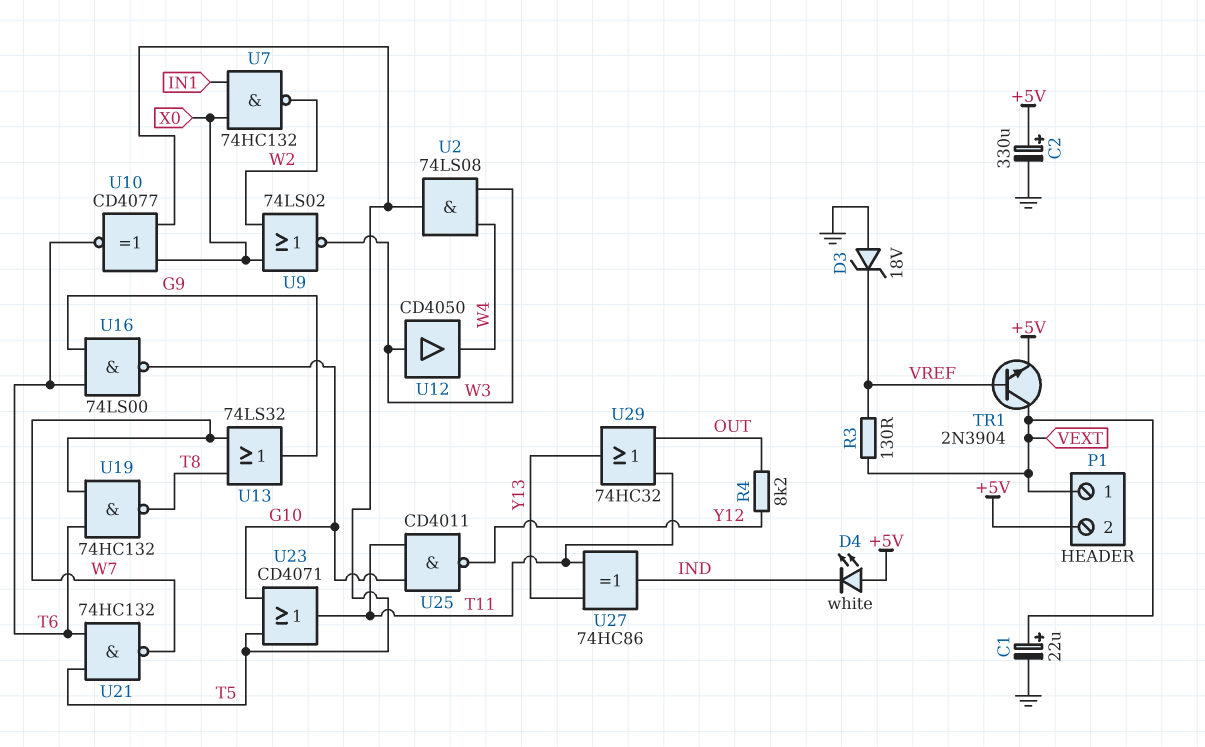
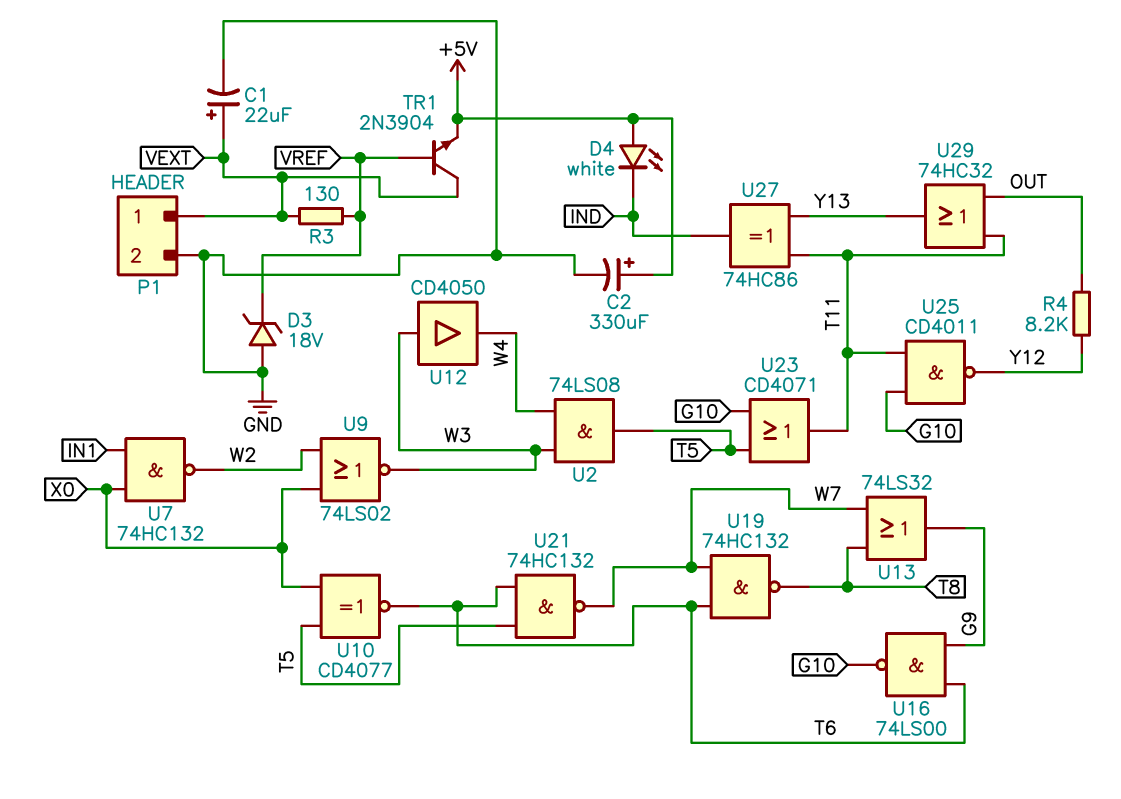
P1 pin 2: +5V -> GND

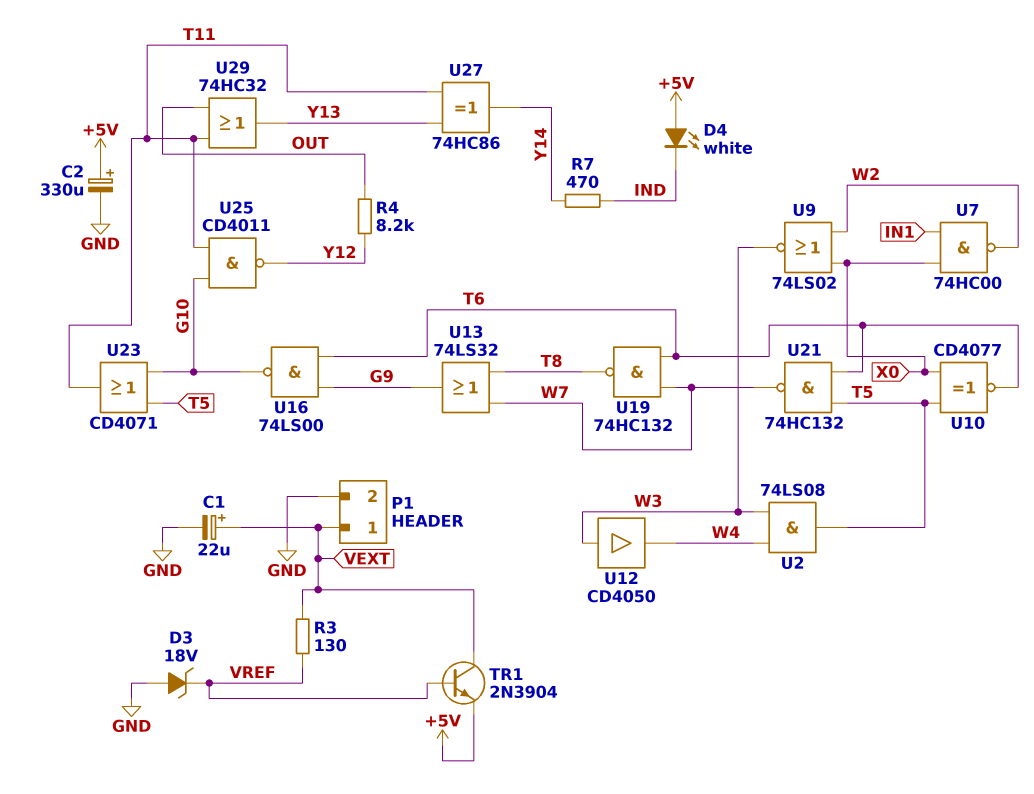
R7: none -> 470 (IND, Y14)
U7: NAND 74HC132 (in IN1, in X0, out W2) -> NAND 74HC00 (in IN1, in X0, out W2)
U27: XOR 74HC86 (in T11, in Y13, out IND) -> XOR 74HC86 (in T11, in Y13, out Y14)

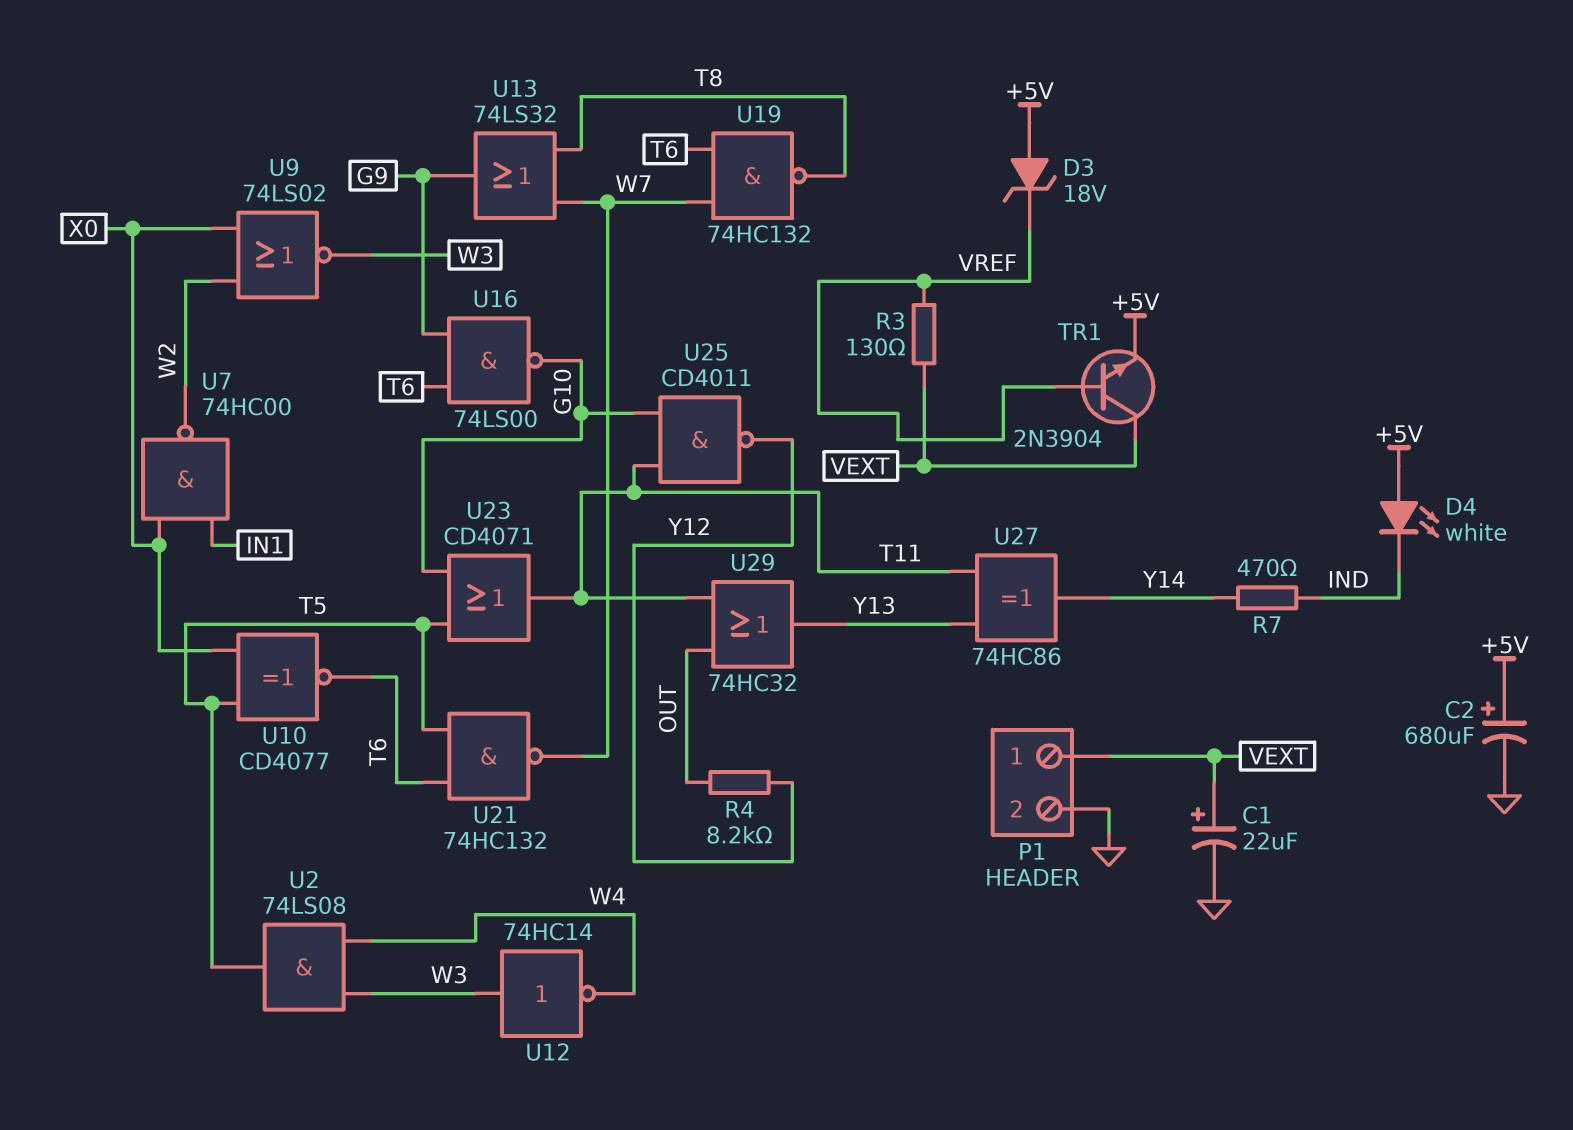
C2: 330uF (plus +5V, minus GND) -> 680uF (plus +5V, minus GND)
D3: zener 18V (A GND, K VREF) -> zener 18V (A +5V, K VREF)
U12: buffer CD4050 (in W3, out W4) -> NOT 74HC14 (in W3, out W4)

